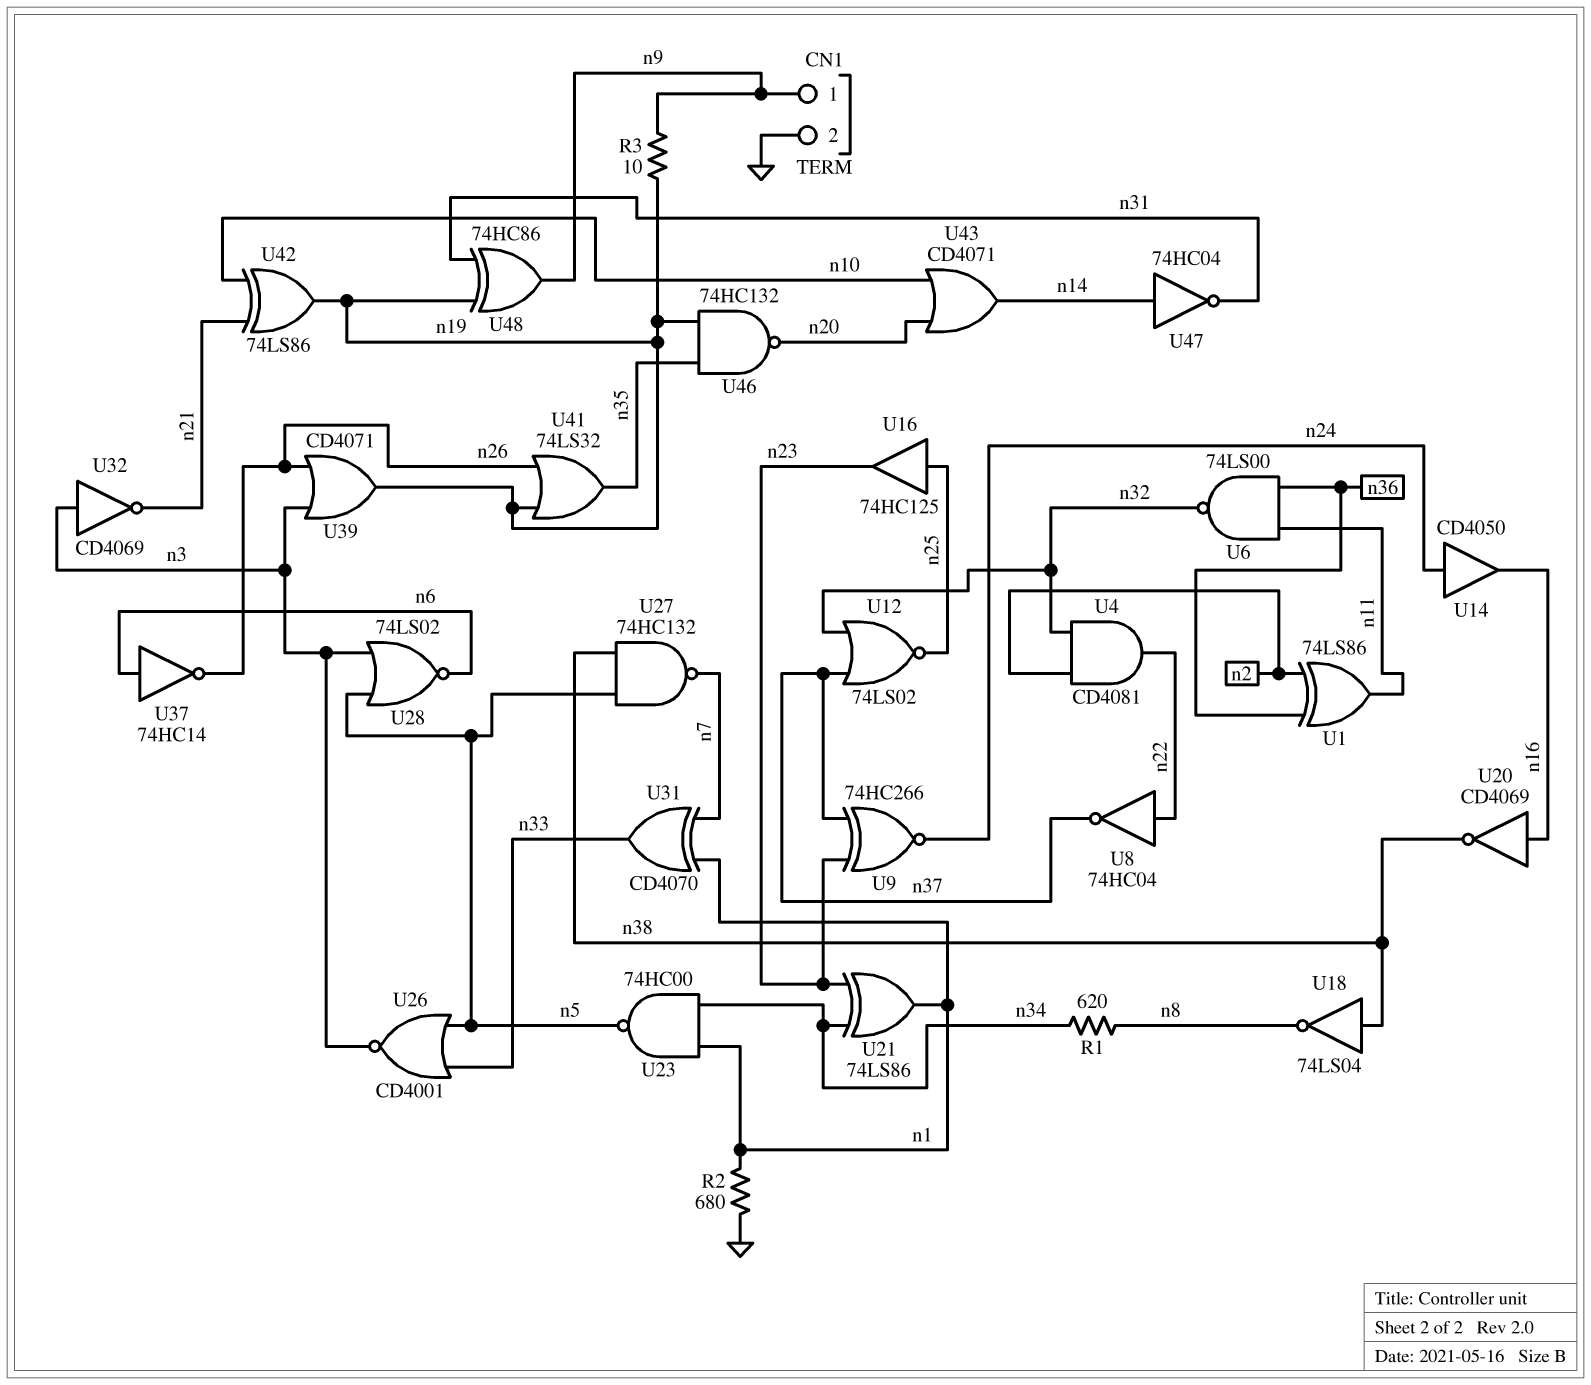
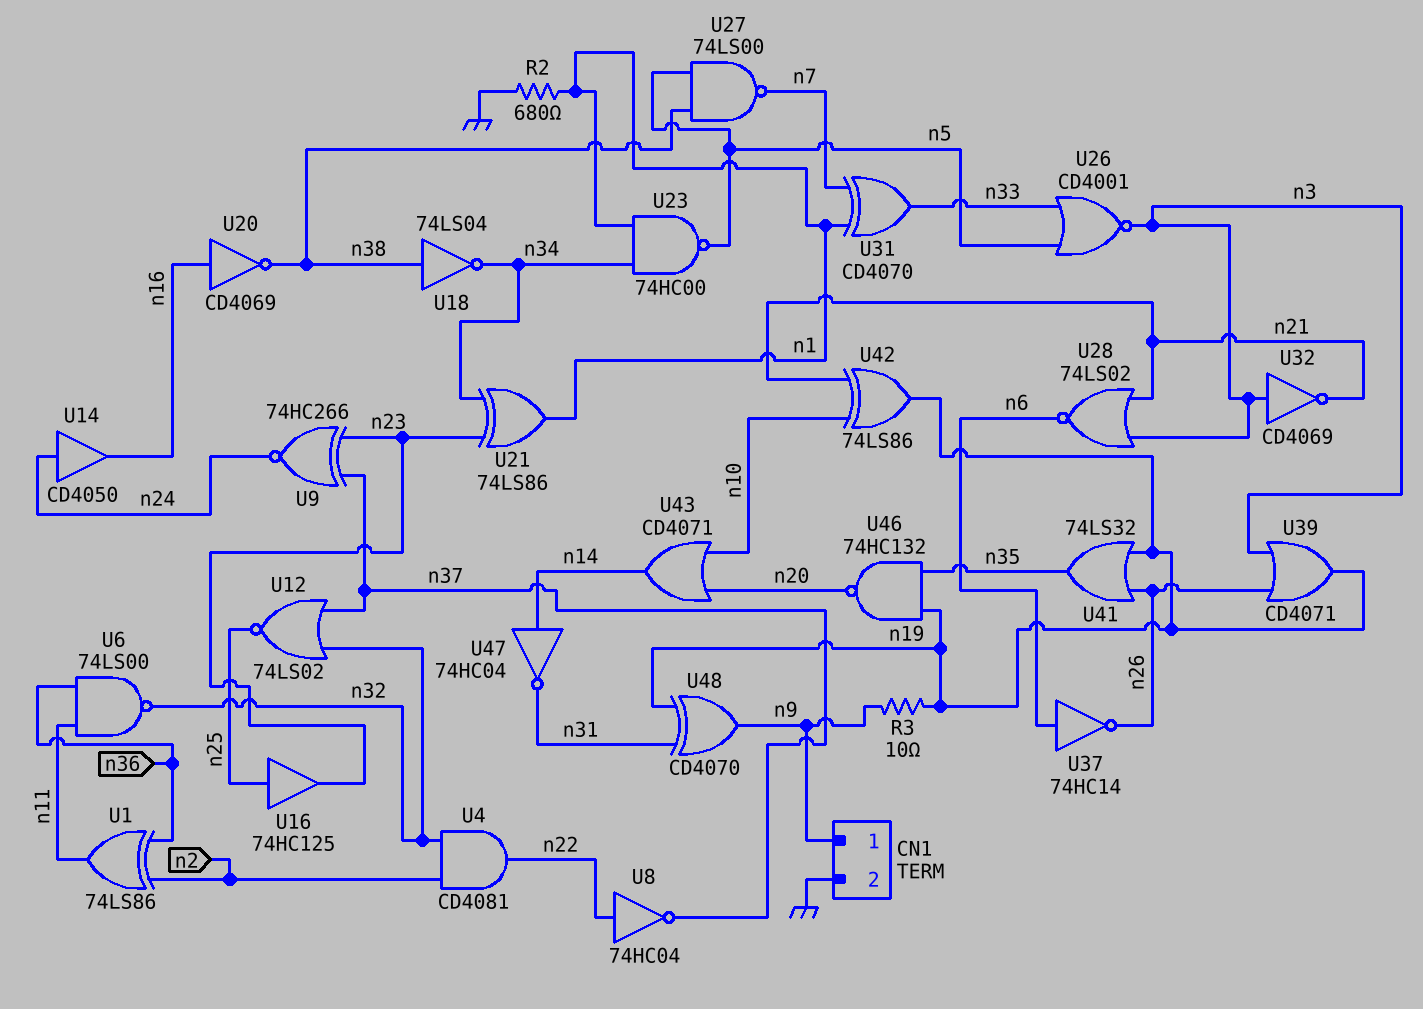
R1: 620 (n8, n34) -> none
U18: NOT 74LS04 (in n38, out n8) -> NOT 74LS04 (in n38, out n34)
U27: NAND 74HC132 (in n5, in n38, out n7) -> NAND 74LS00 (in n5, in n38, out n7)
U28: NOR 74LS02 (in n3, in n5, out n6) -> NOR 74LS02 (in n3, in n21, out n6)
U48: XOR 74HC86 (in n19, in n31, out n9) -> XOR CD4070 (in n19, in n31, out n9)

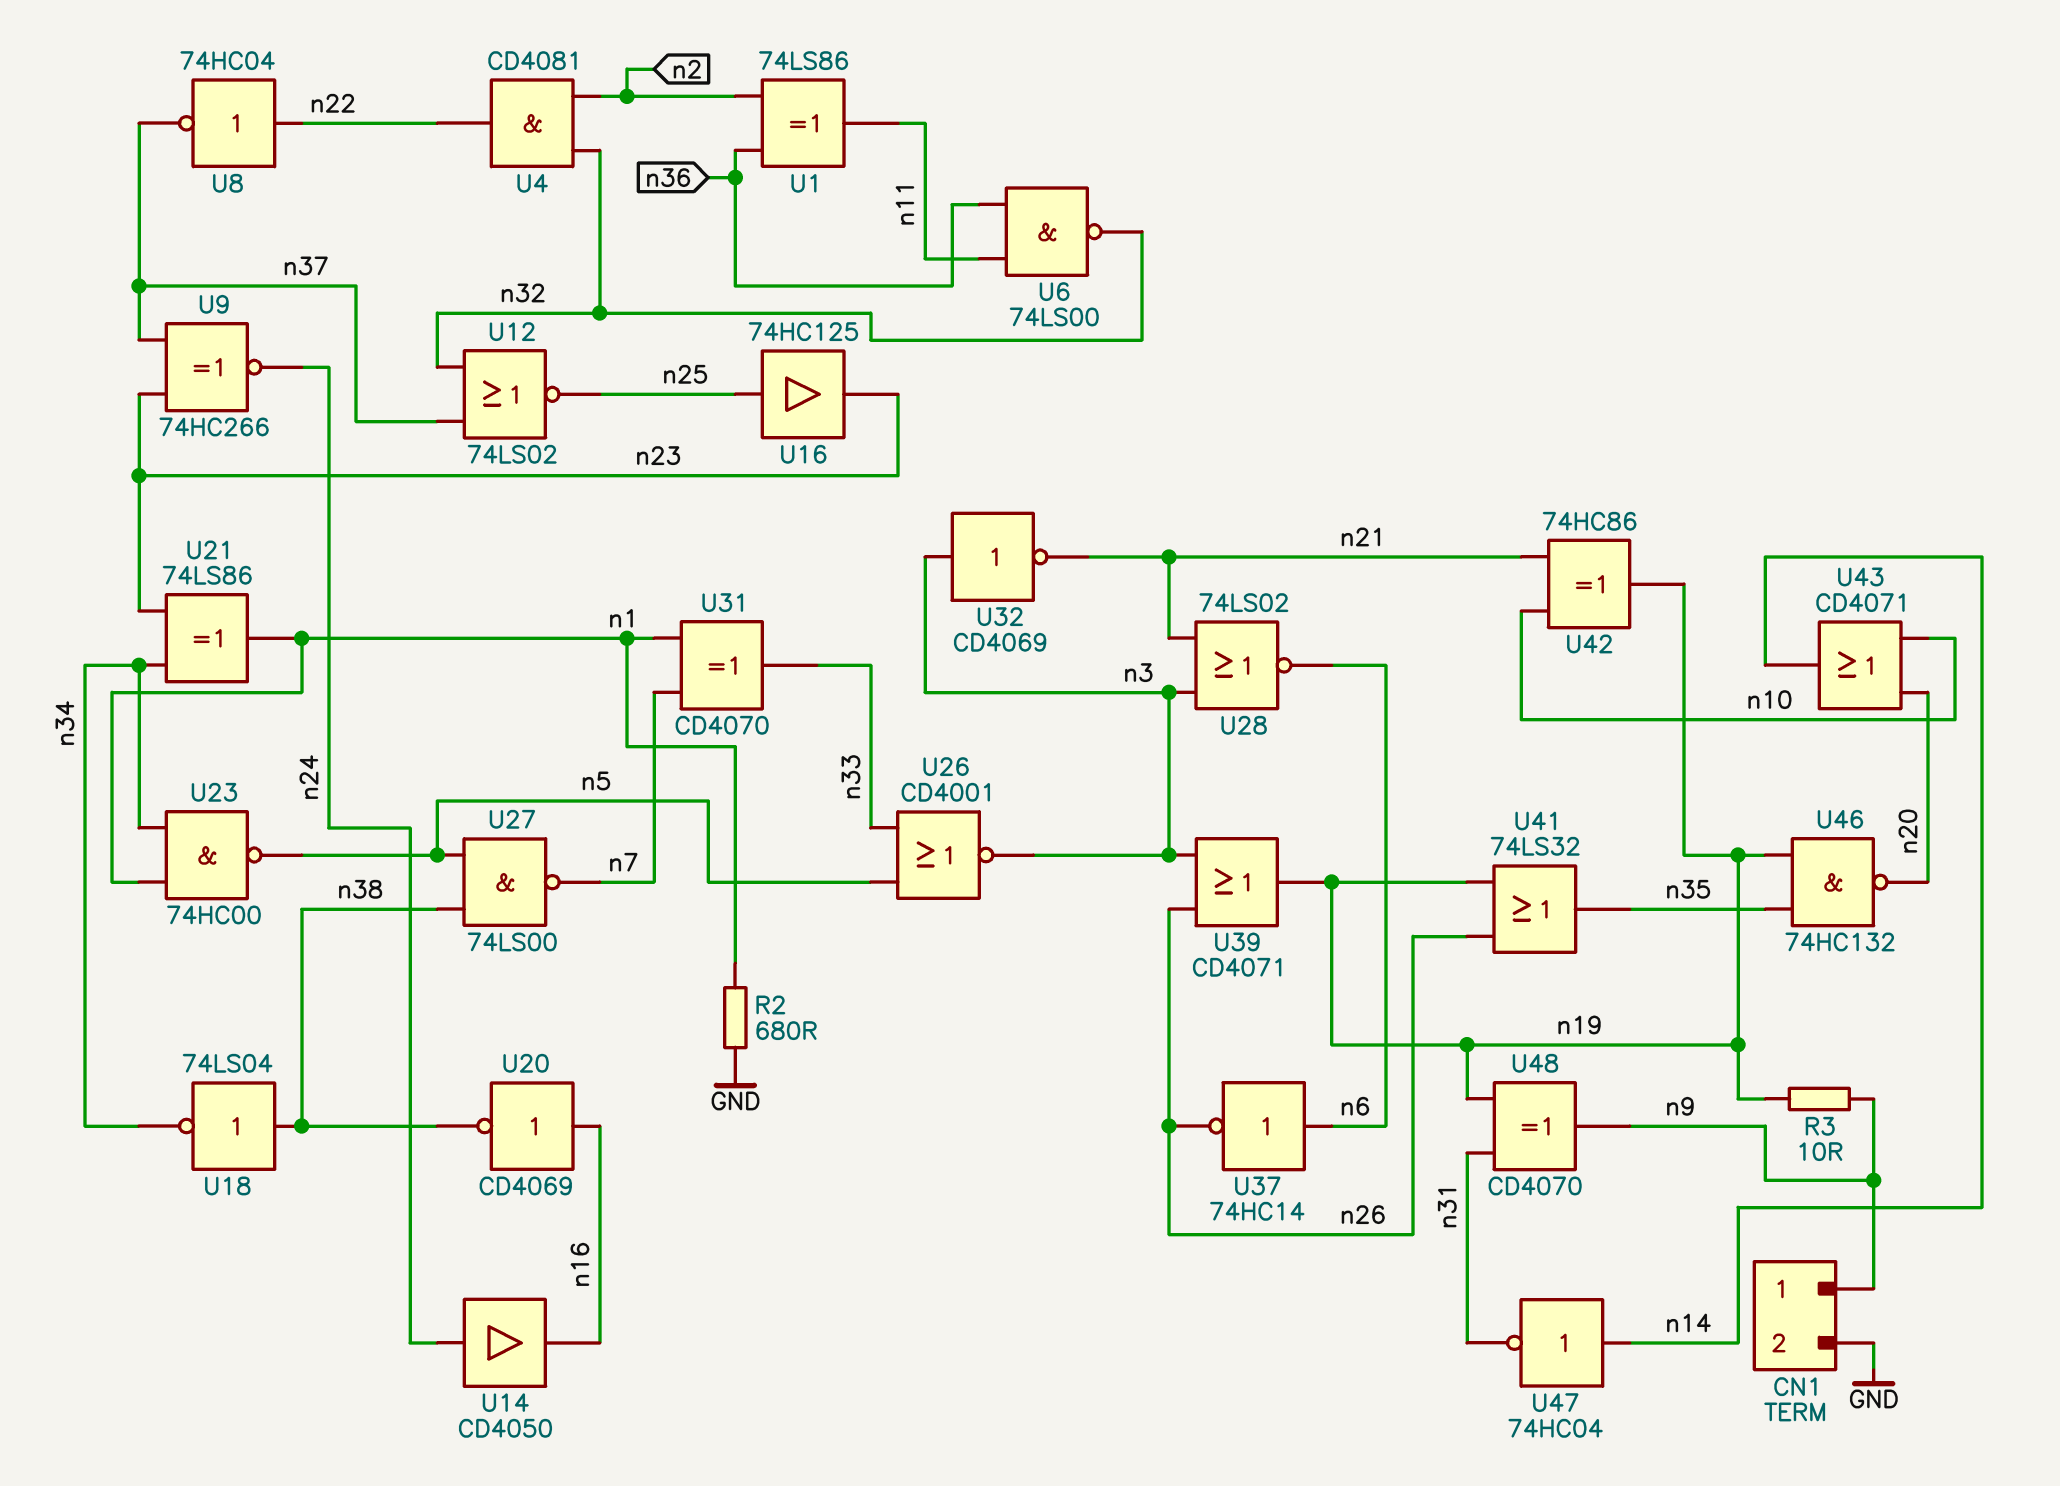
U42: XOR 74LS86 (in n10, in n21, out n19) -> XOR 74HC86 (in n10, in n21, out n19)

